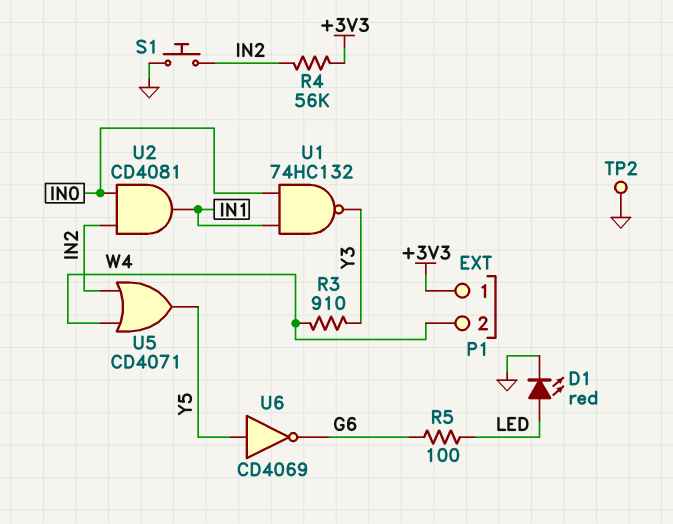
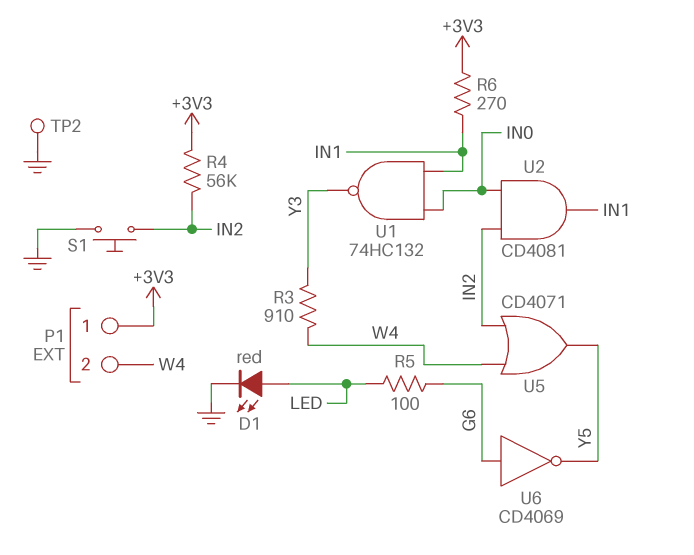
R6: none -> 270 (+3V3, IN1)
U6: NOT CD4069 (in Y5, out G6) -> NOT CD4069 (in G6, out Y5)

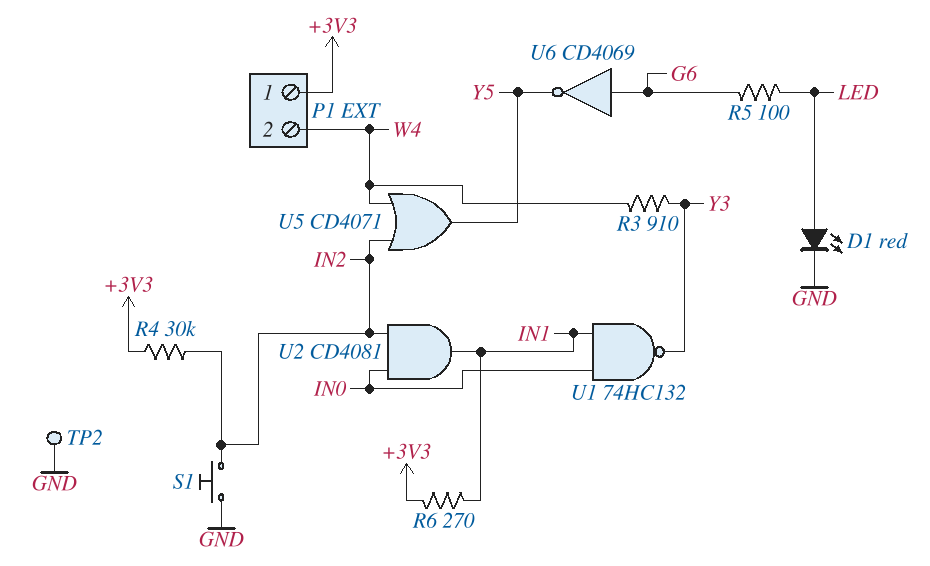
R4: 56k (+3V3, IN2) -> 30k (+3V3, IN2)

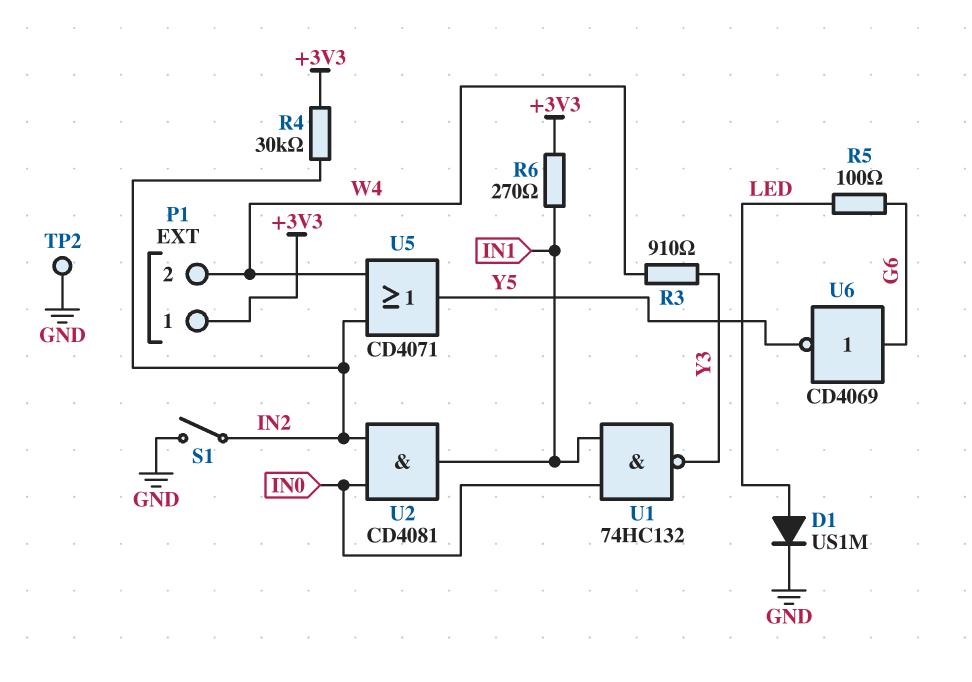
D1: LED red (A LED, K GND) -> diode US1M (A LED, K GND)
S1: button (GND, IN2) -> switch (GND, IN2)

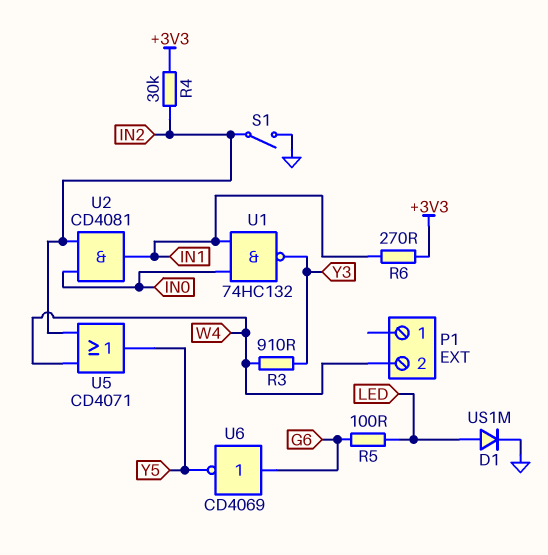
P1 pin 1: +3V3 -> none
TP2: test point (GND) -> none

